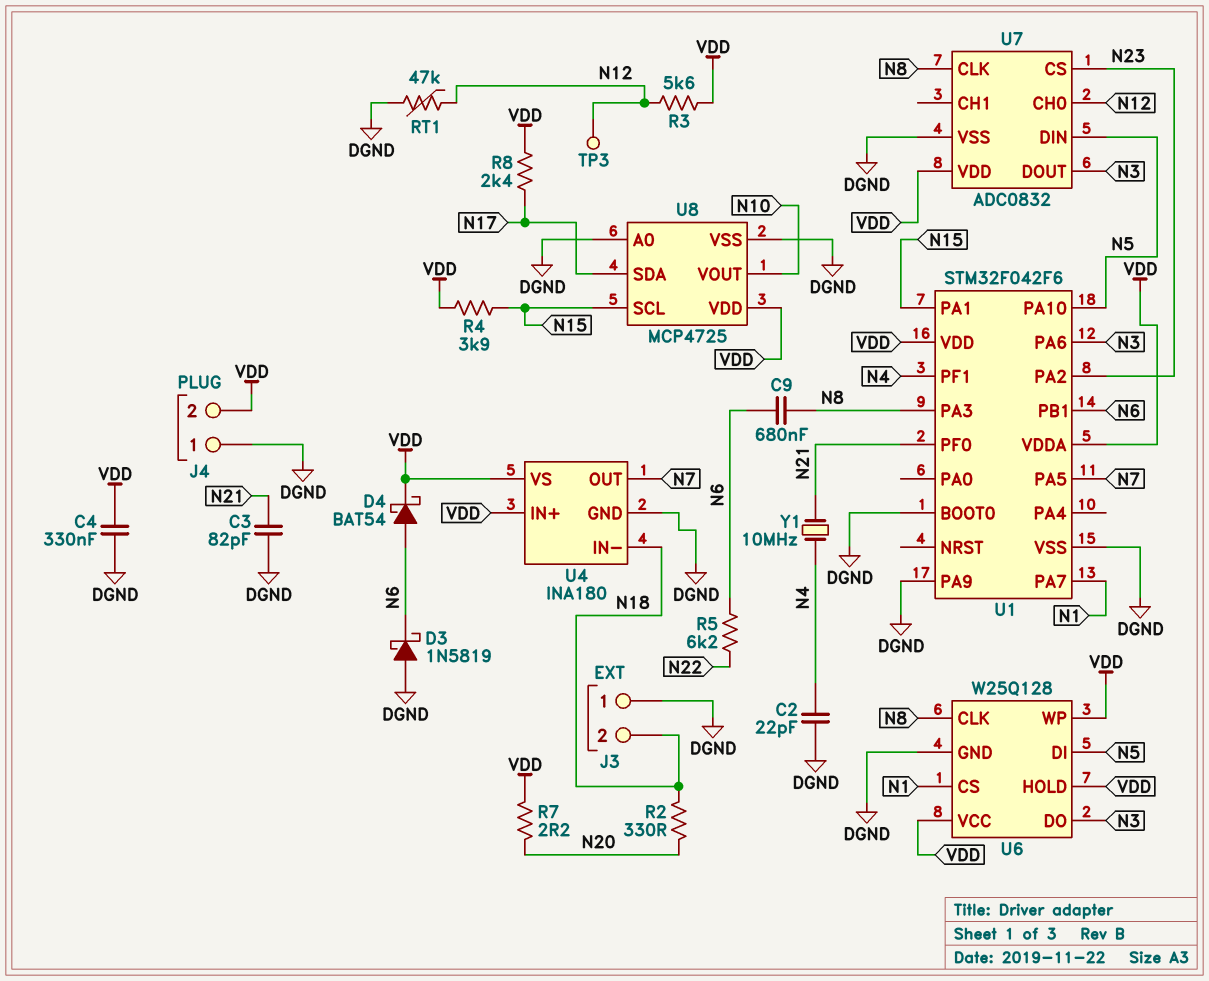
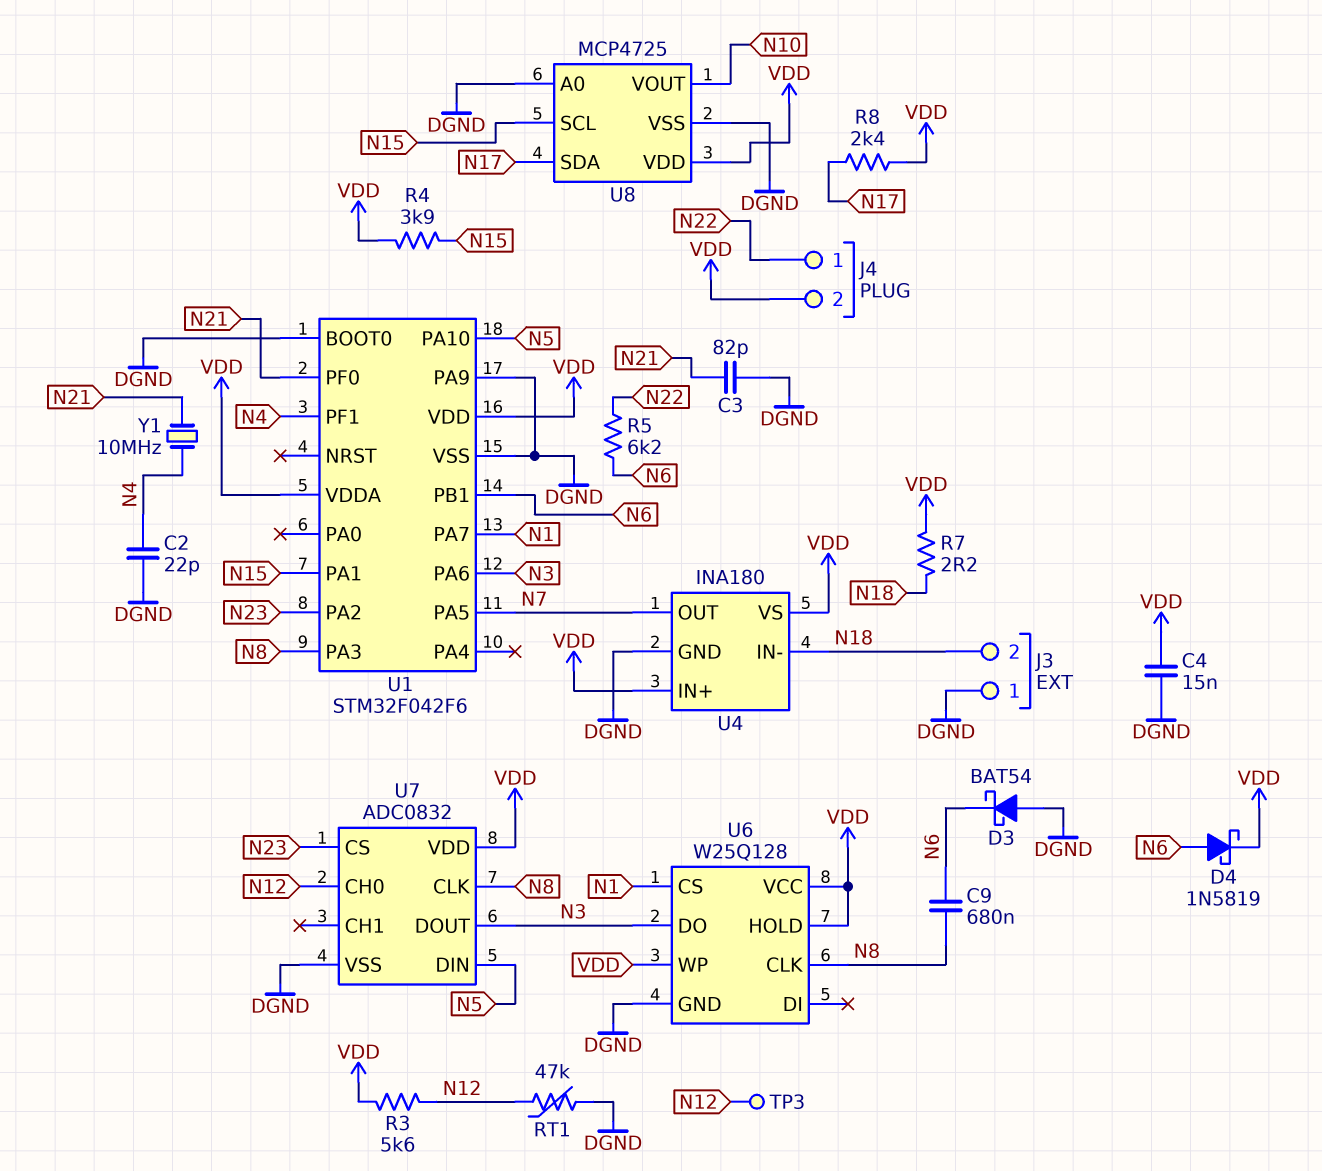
C4: 330nF (DGND, VDD) -> 15nF (DGND, VDD)
D3: schottky 1N5819 (A DGND, K N6) -> schottky BAT54 (A DGND, K N6)
D4: schottky BAT54 (A N6, K VDD) -> schottky 1N5819 (A N6, K VDD)
J4 pin 1: DGND -> N22
R2: 330 (N18, N20) -> none
R7: 2.2 (N20, VDD) -> 2.2 (N18, VDD)
U6 pin DI: N5 -> none

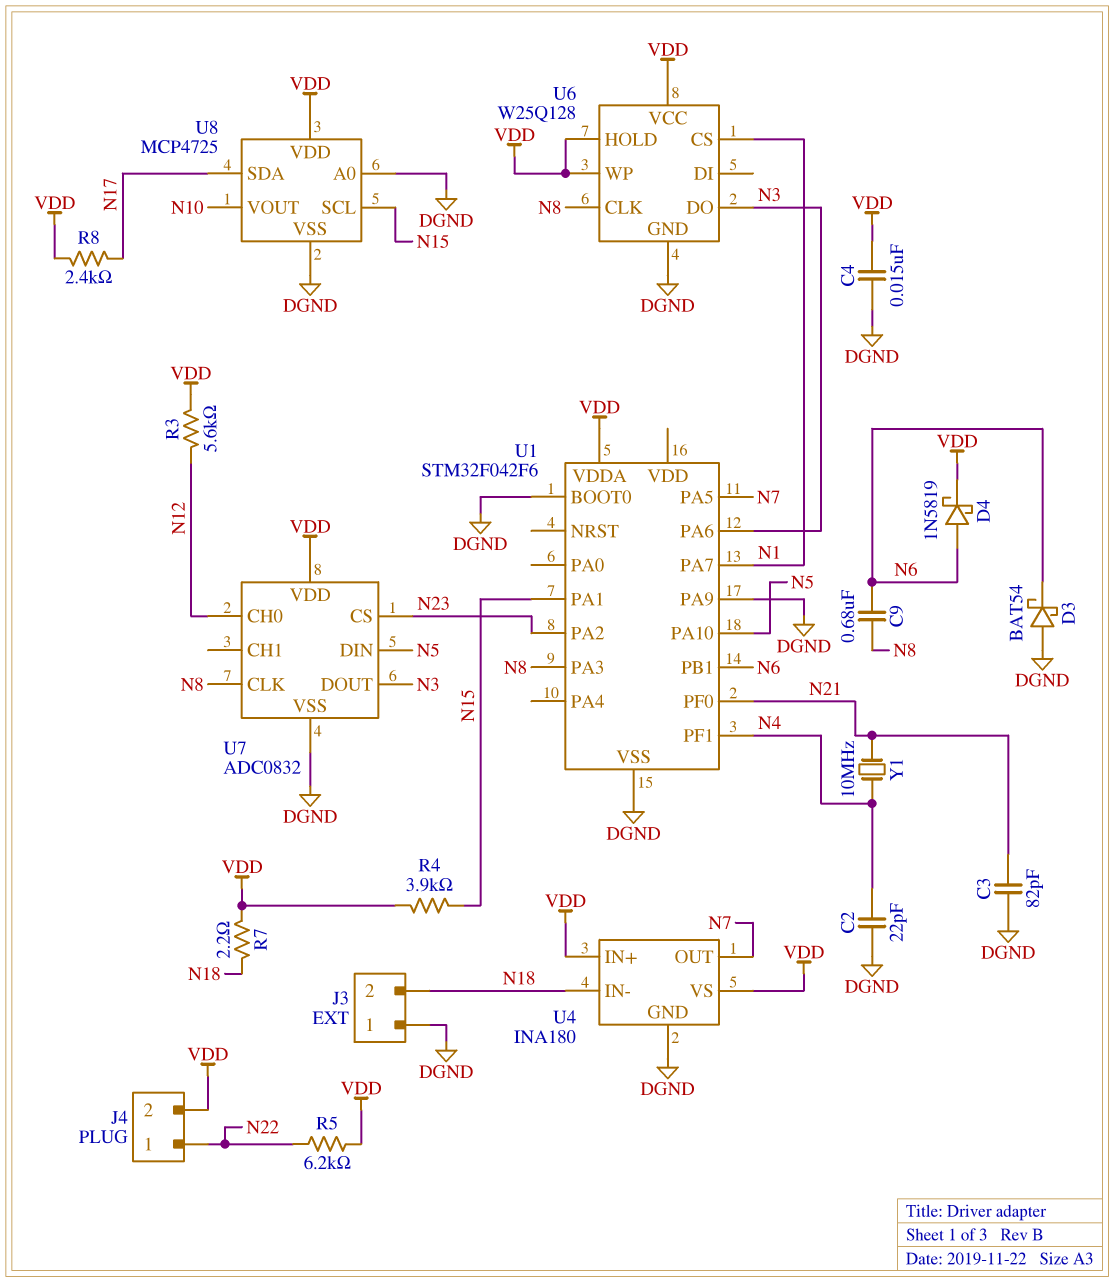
R5: 6.2k (N6, N22) -> 6.2k (N22, VDD)
RT1: 47k (DGND, N12) -> none
TP3: test point (N12) -> none
U1 pin VDD: VDD -> none

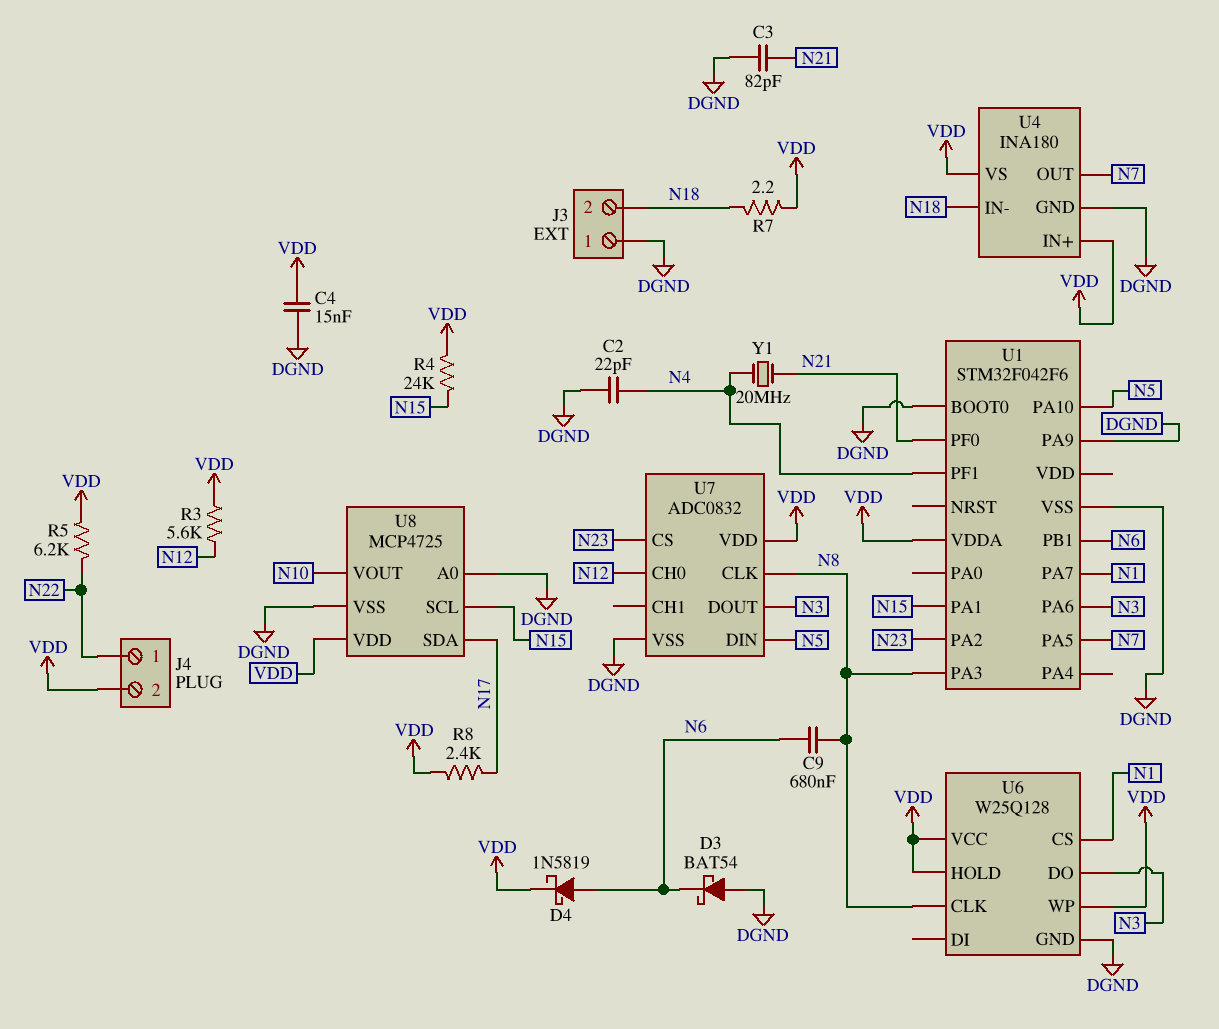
R4: 3.9k (N15, VDD) -> 24k (N15, VDD)
Y1: 10MHz (N4, N21) -> 20MHz (N4, N21)

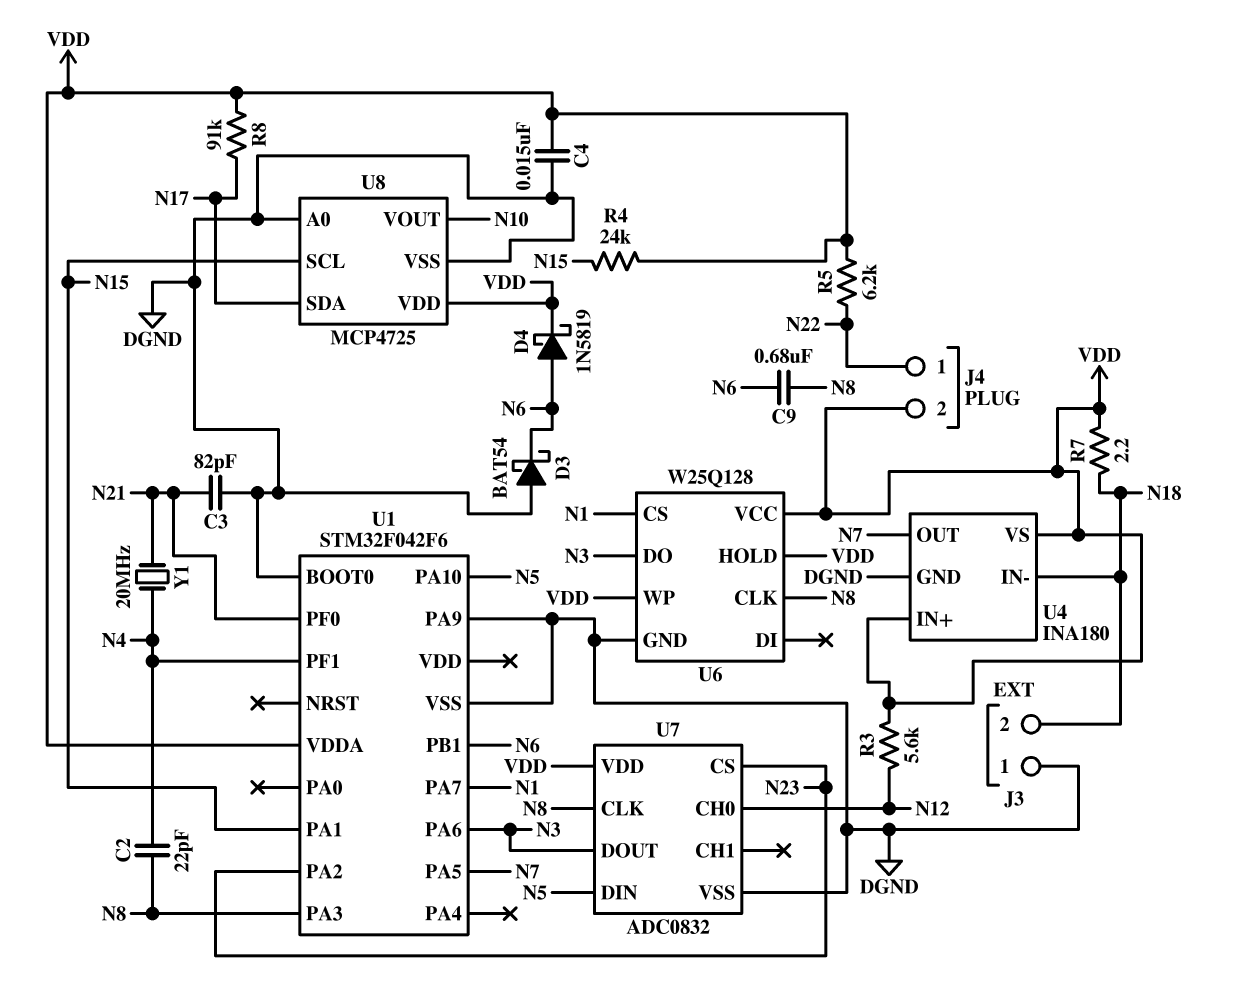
C2: 22pF (DGND, N4) -> 22pF (N4, N8)
R8: 2.4k (N17, VDD) -> 91k (N17, VDD)

